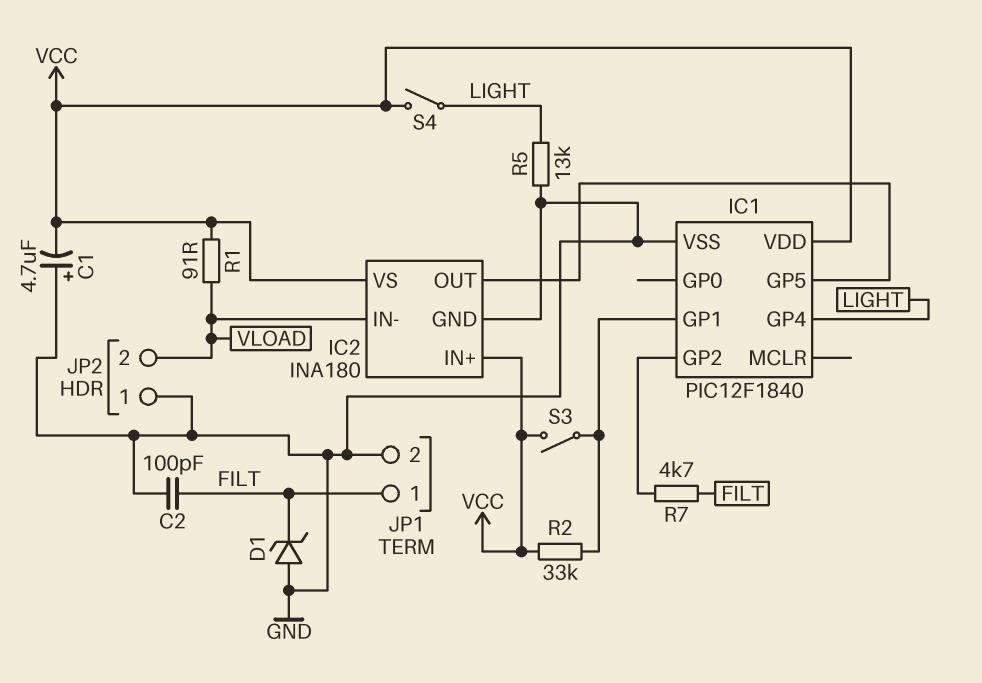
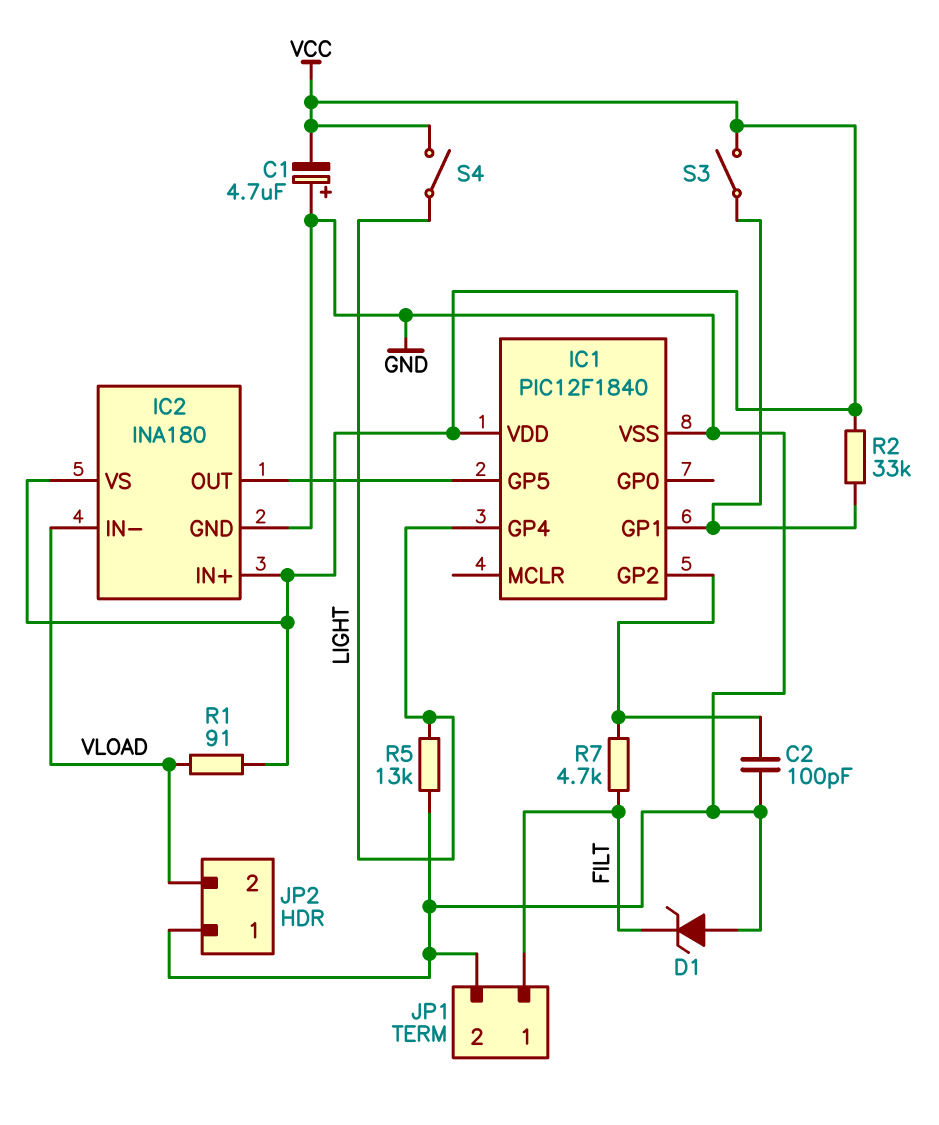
C2: 100pF (FILT, GND) -> 100pF (GND, IC1/GP2)

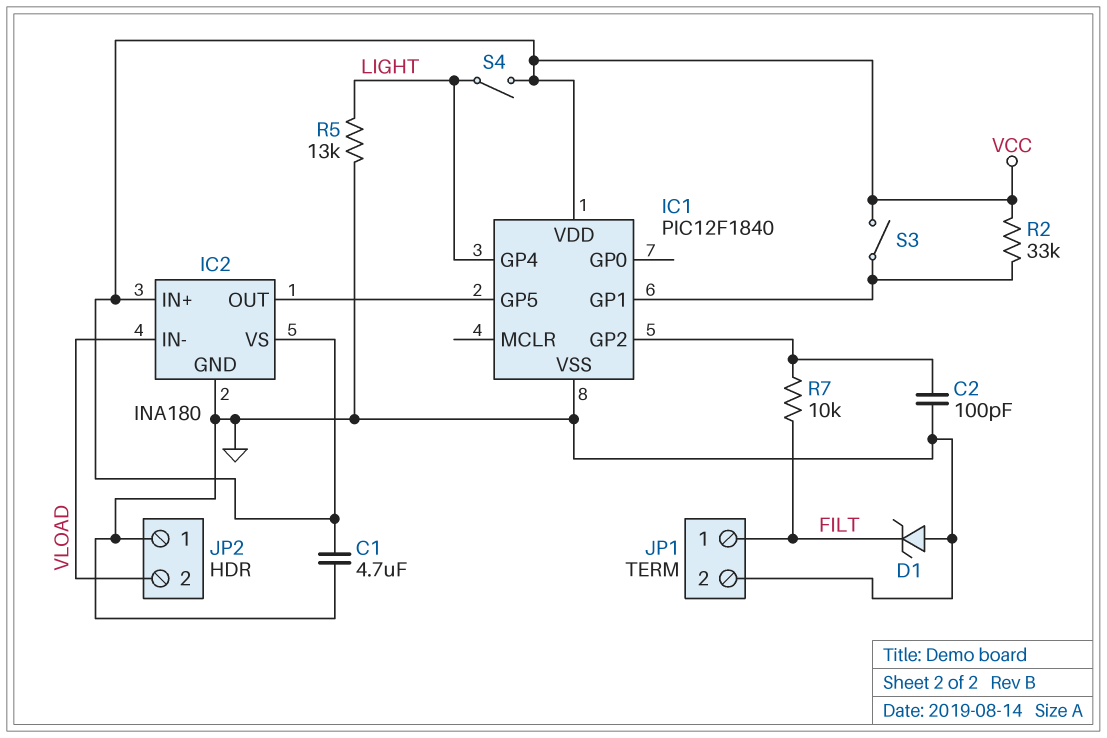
C1: 4.7uF (plus GND, minus VCC) -> 4.7uF (GND, VCC)
R1: 91 (VCC, VLOAD) -> none
R7: 4.7k (FILT, IC1/GP2) -> 10k (FILT, IC1/GP2)

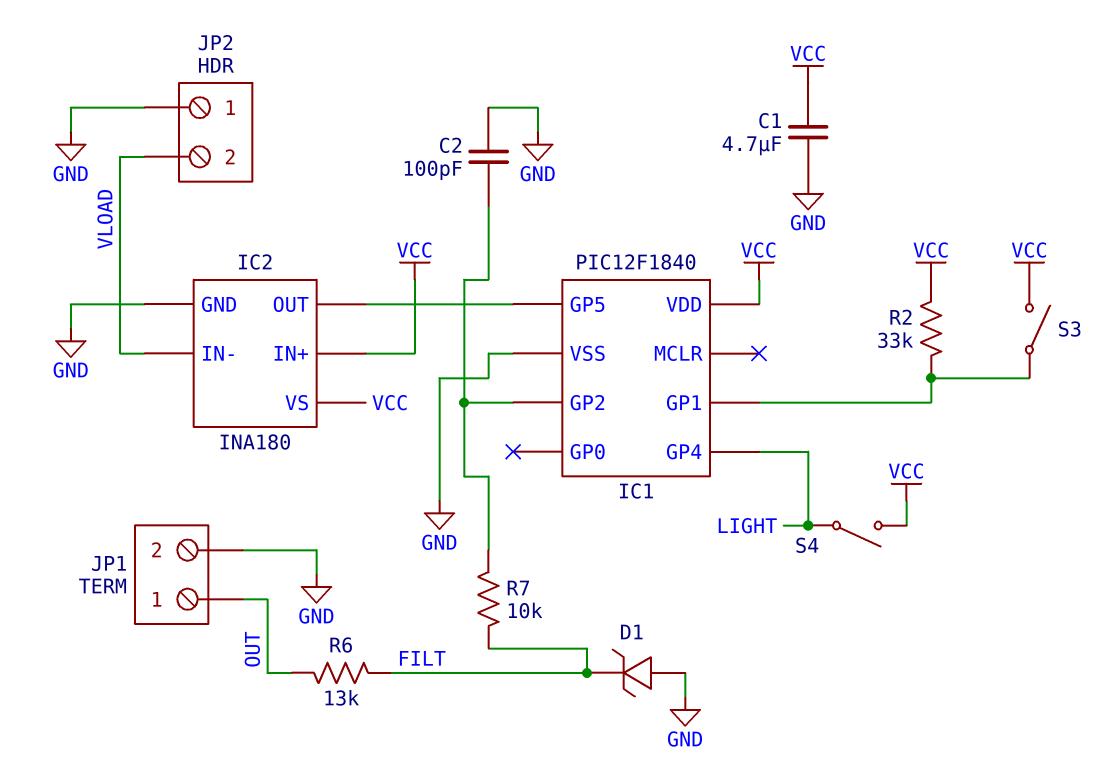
JP1 pin 1: FILT -> OUT
R5: 13k (GND, LIGHT) -> none
R6: none -> 13k (FILT, OUT)

